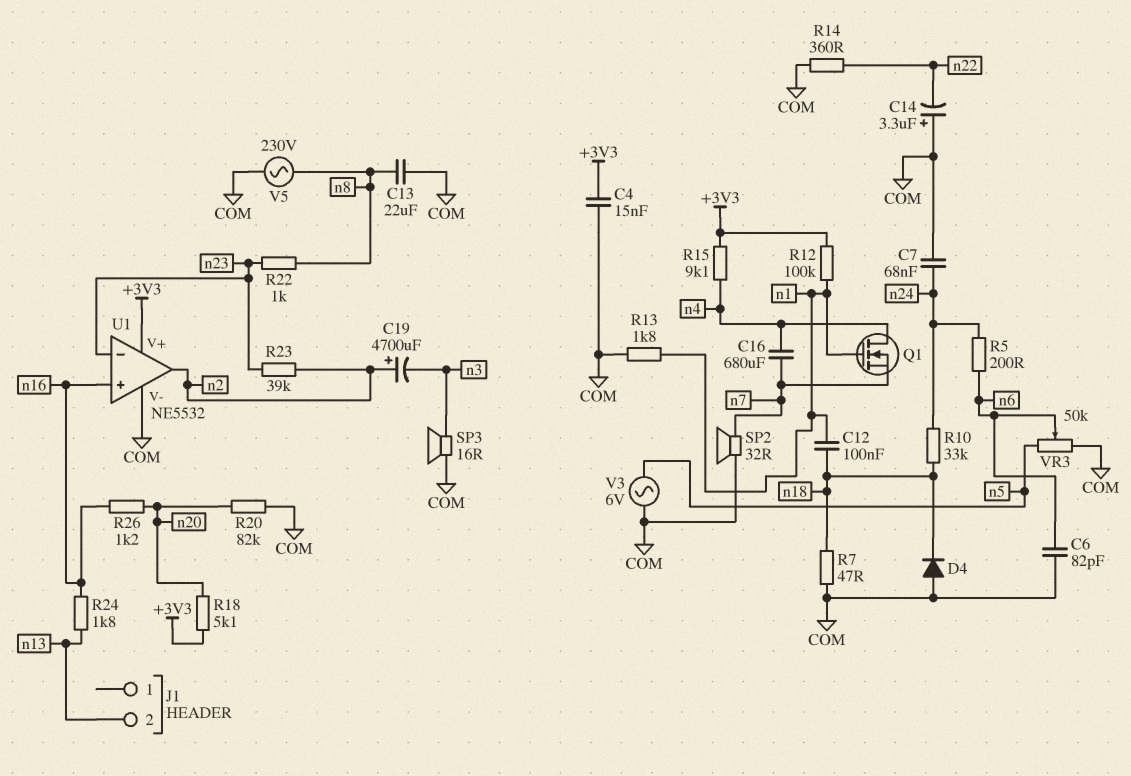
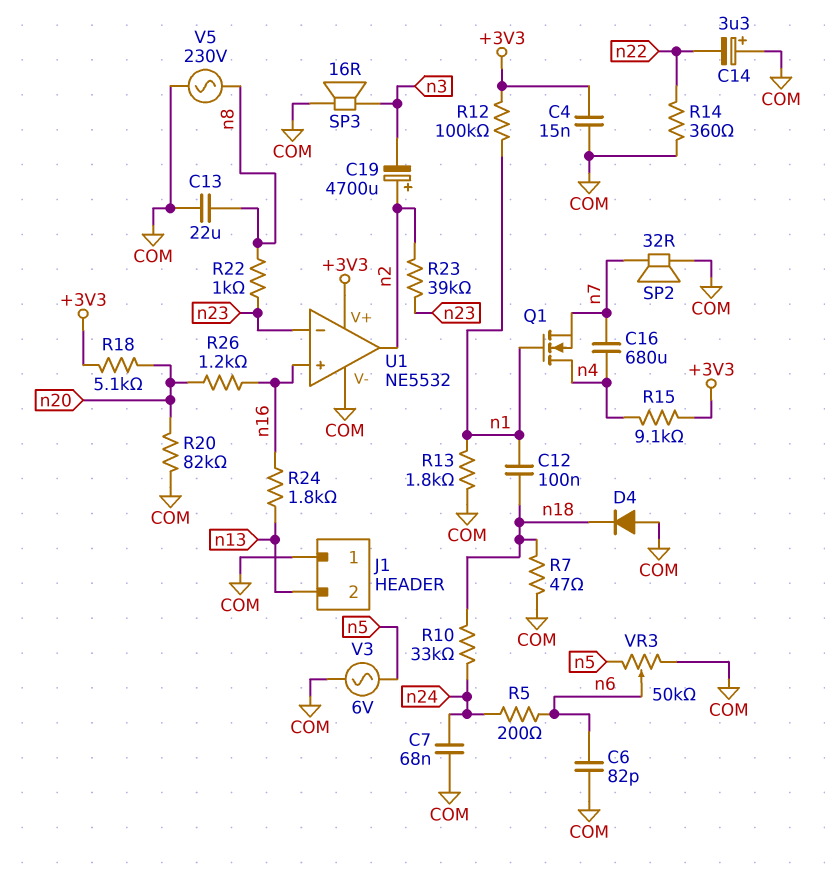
J1 pin 1: none -> COM

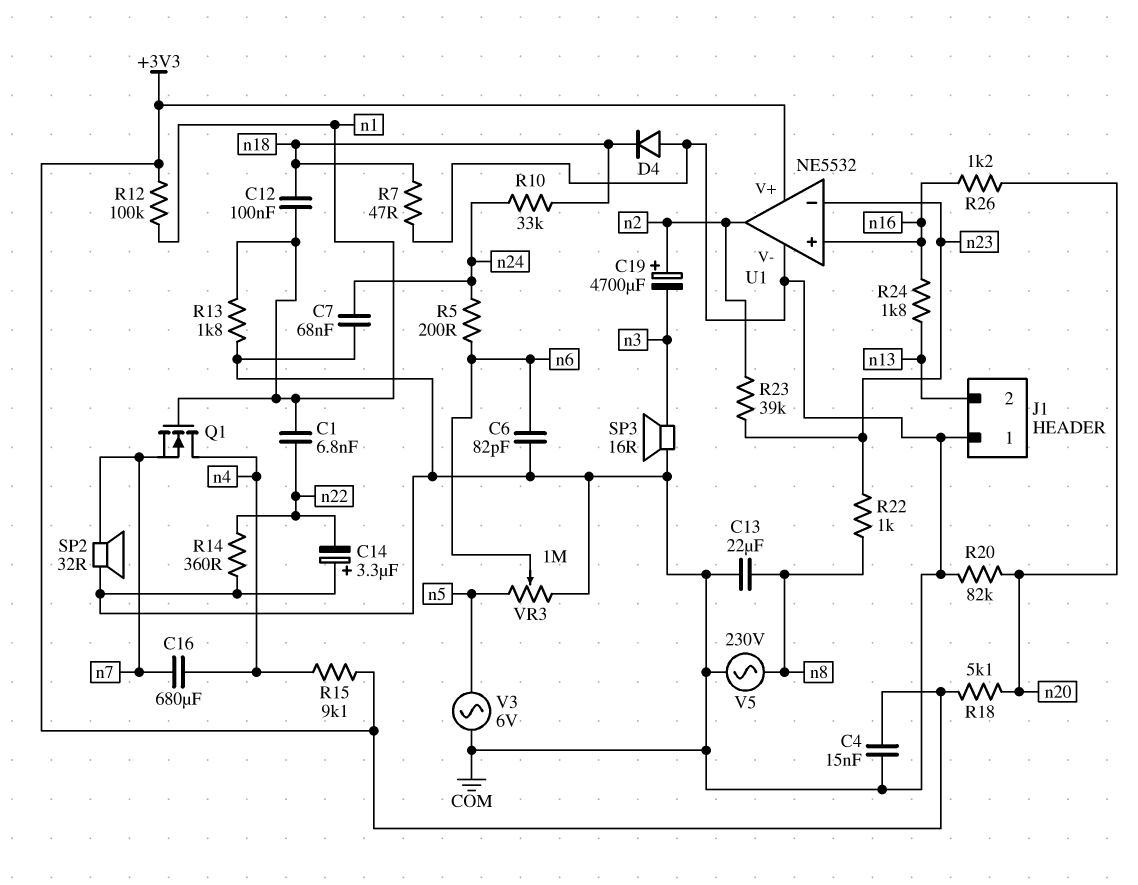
C1: none -> 6.8nF (n1, n22)
VR3: 50k (COM, n5, wiper n6) -> 1M (COM, n5, wiper n6)

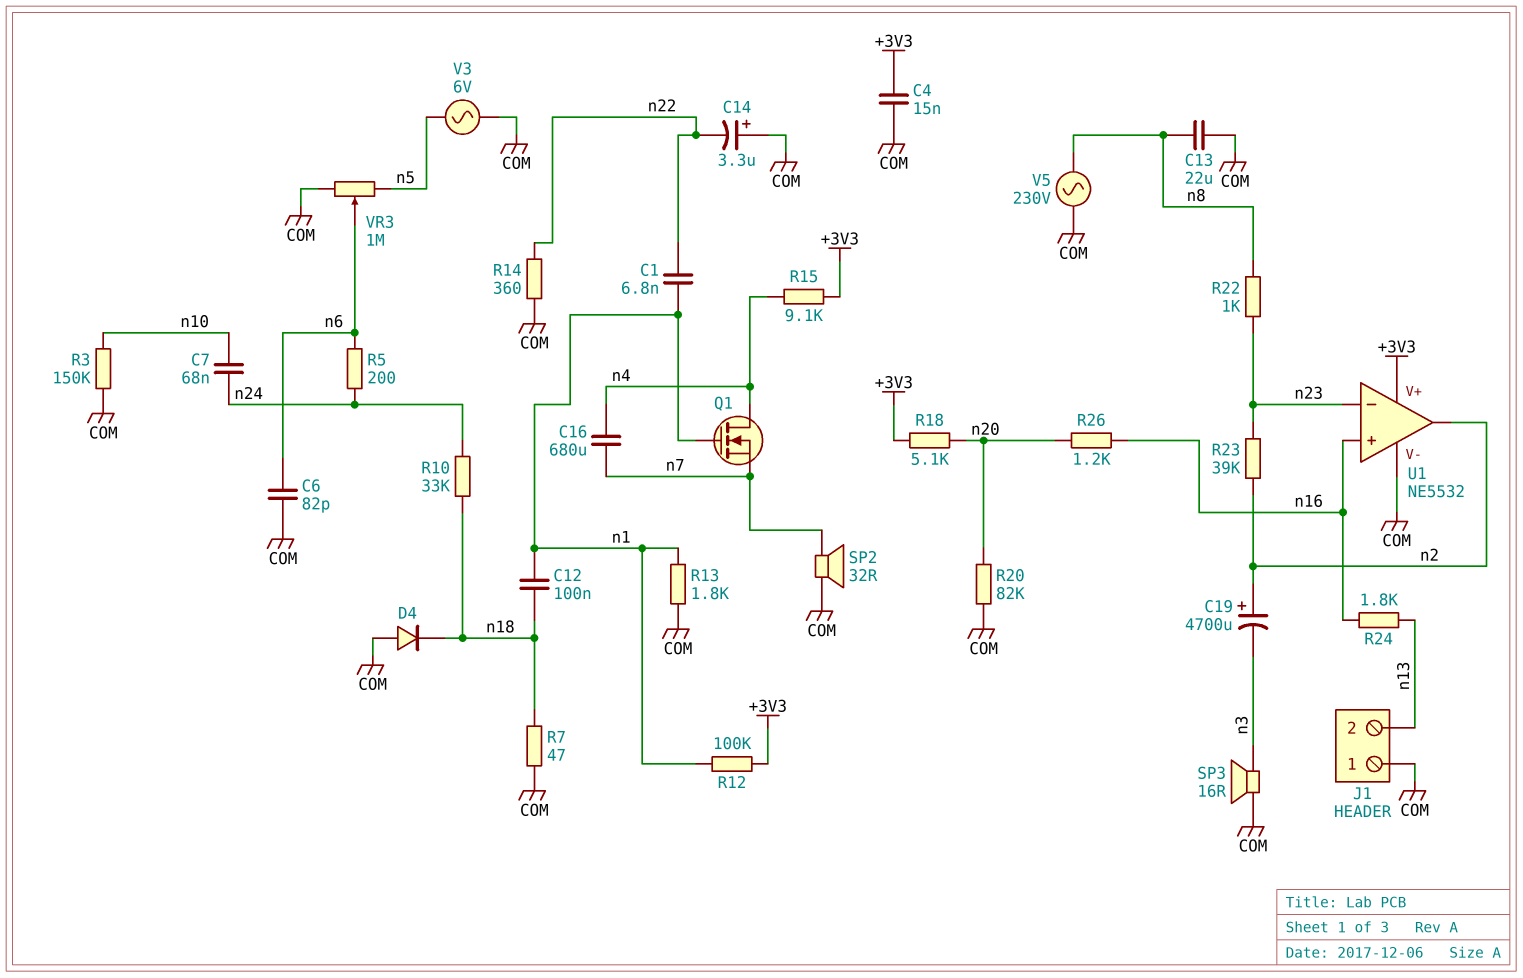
C7: 68nF (COM, n24) -> 68nF (n10, n24)
R3: none -> 150k (COM, n10)

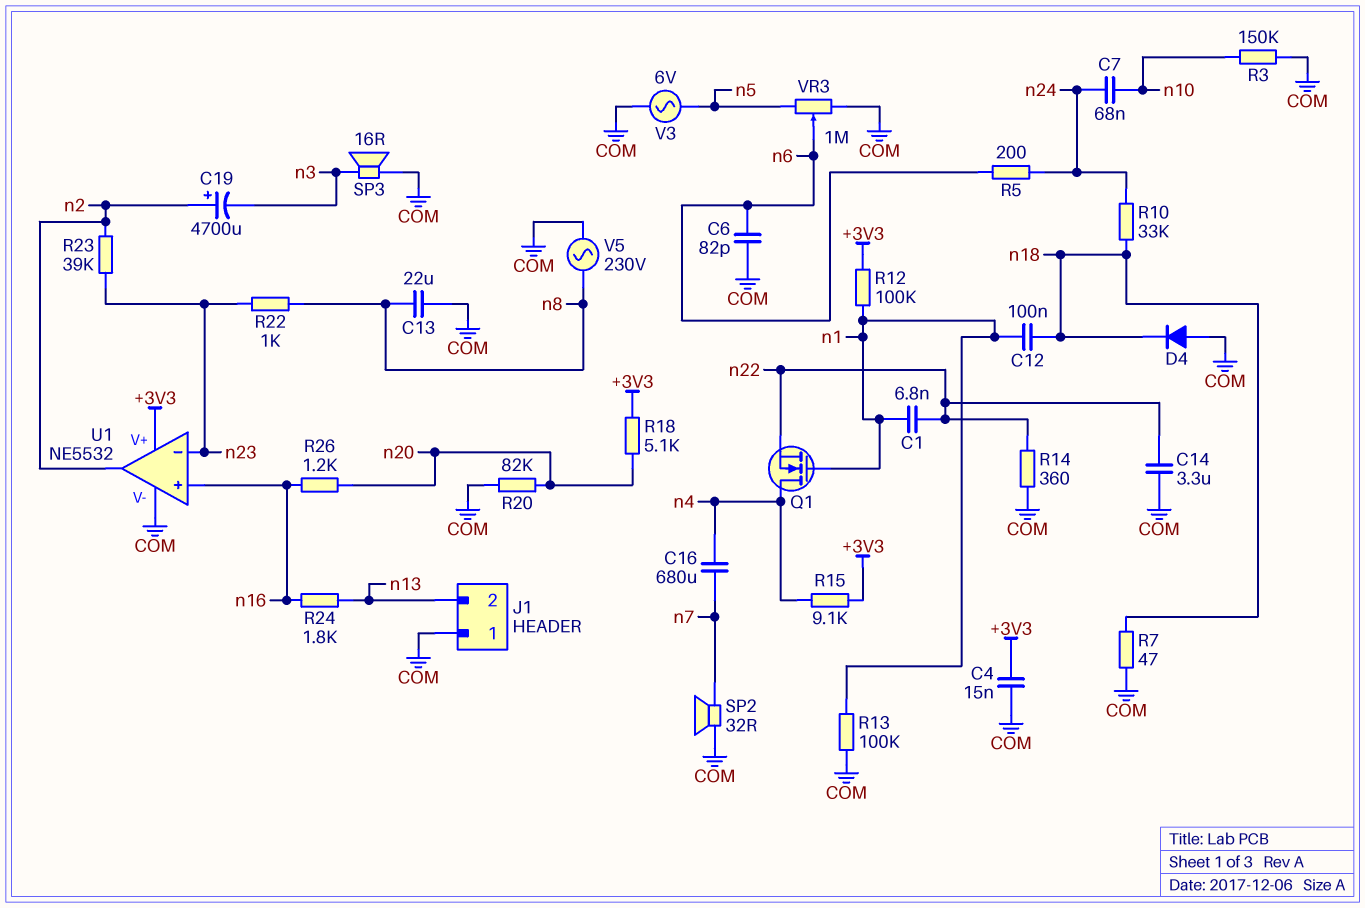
C14: 3.3uF (plus COM, minus n22) -> 3.3uF (COM, n22)
Q1: NMOS (G n1, D n4, S n7) -> NMOS (G n1, D n4, S n22)
R13: 1.8k (COM, n1) -> 100k (COM, n1)

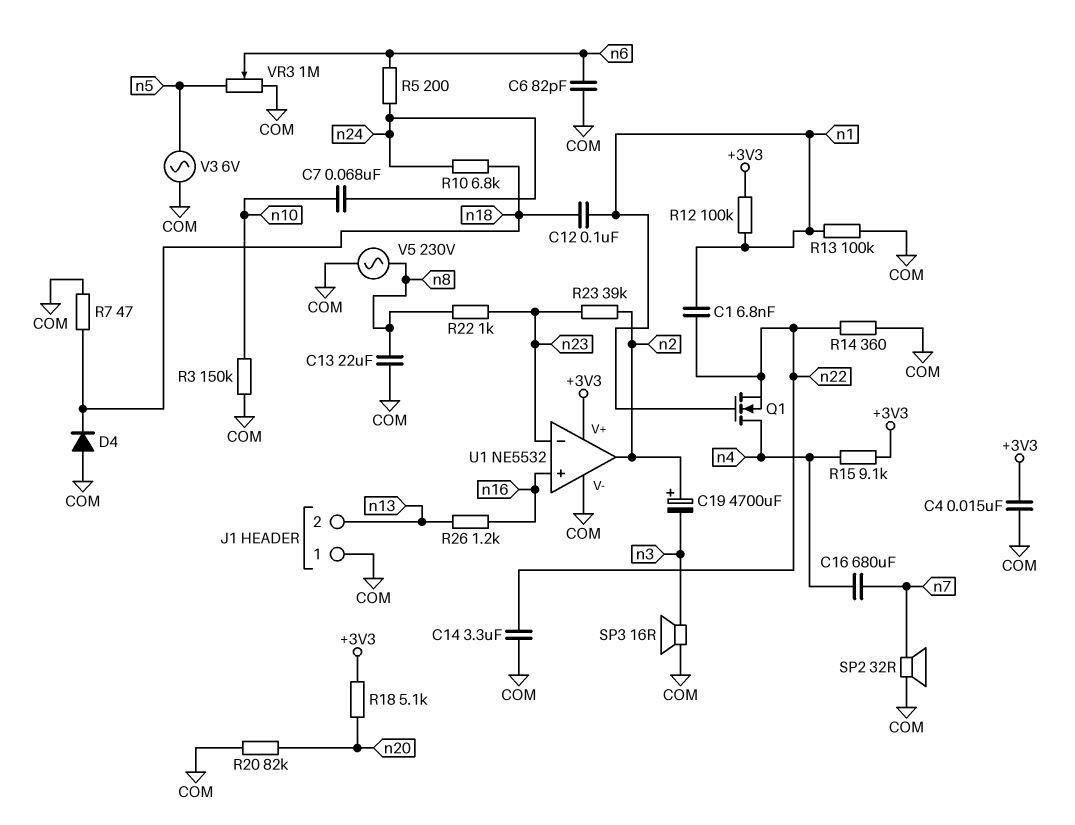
R10: 33k (n18, n24) -> 6.8k (n18, n24)
R24: 1.8k (n13, n16) -> none
R26: 1.2k (n16, n20) -> 1.2k (n13, n16)

